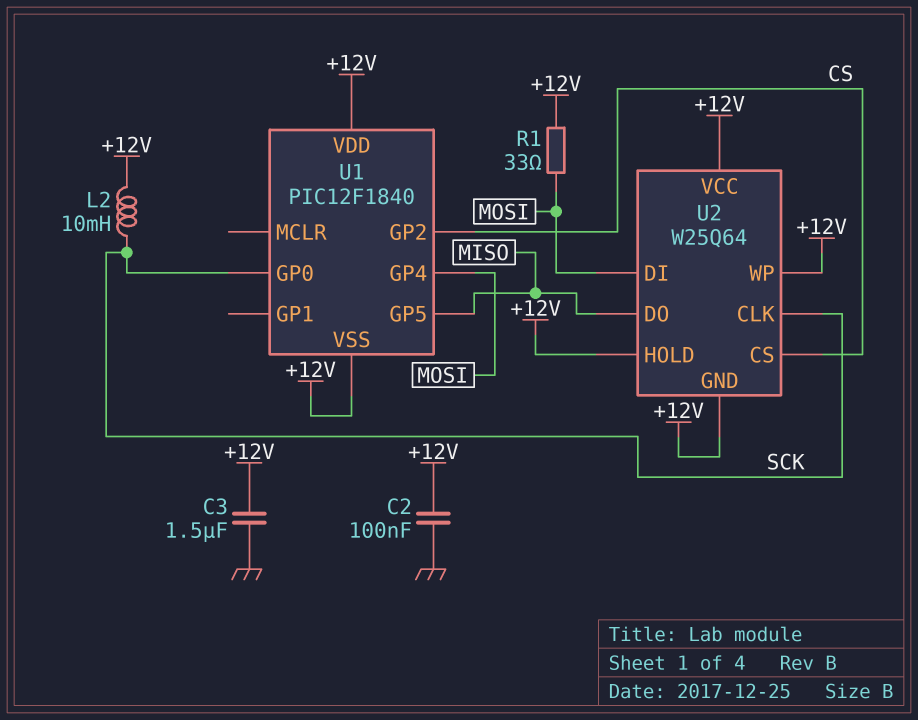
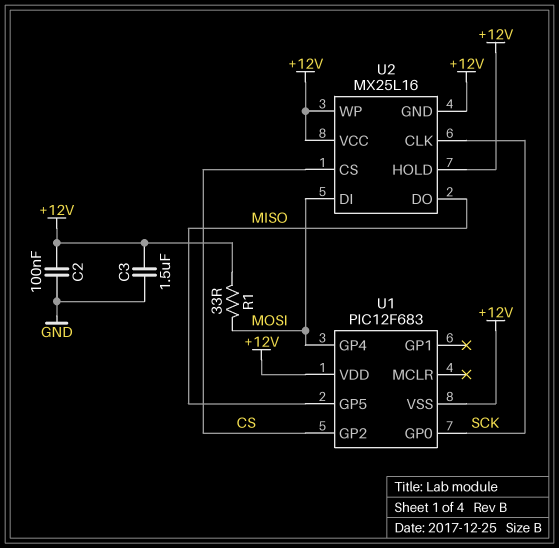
L2: 10mH (+12V, SCK) -> none
U1: PIC12F1840 -> PIC12F683
U2: W25Q64 -> MX25L16

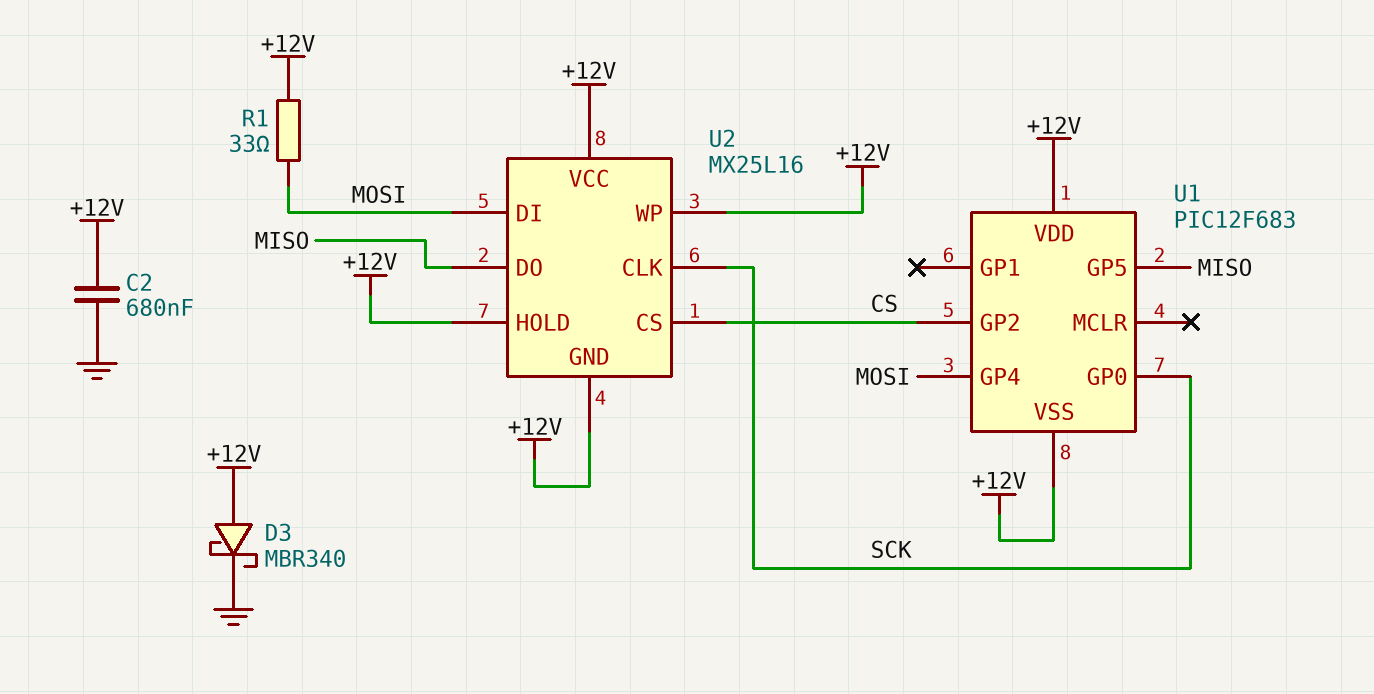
C2: 100nF (+12V, GND) -> 680nF (+12V, GND)
C3: 1.5uF (+12V, GND) -> none
D3: none -> schottky MBR340 (A +12V, K GND)

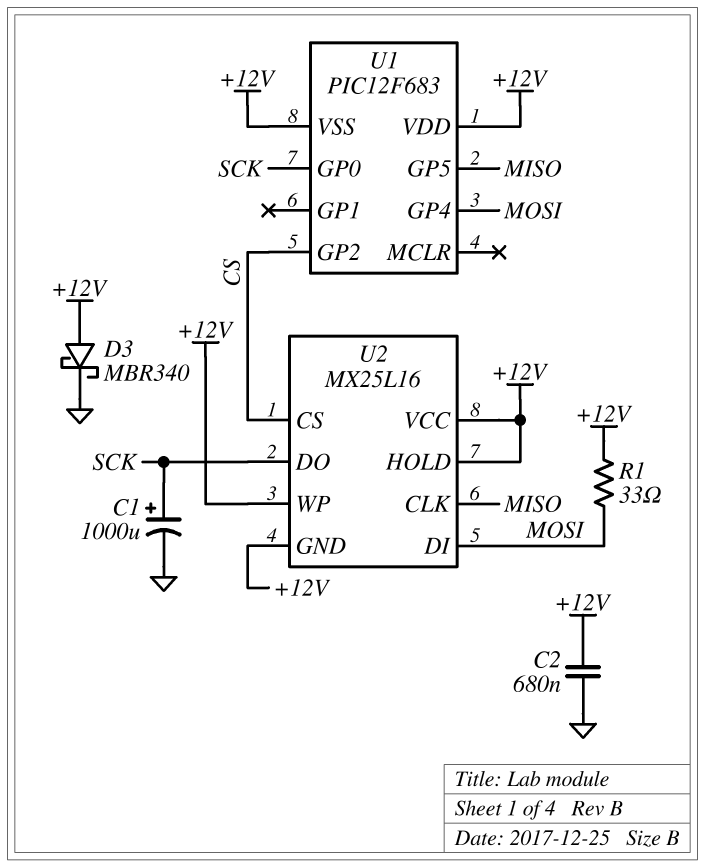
C1: none -> 1000uF (plus SCK, minus GND)
U2 pin CLK: SCK -> MISO
U2 pin DO: MISO -> SCK

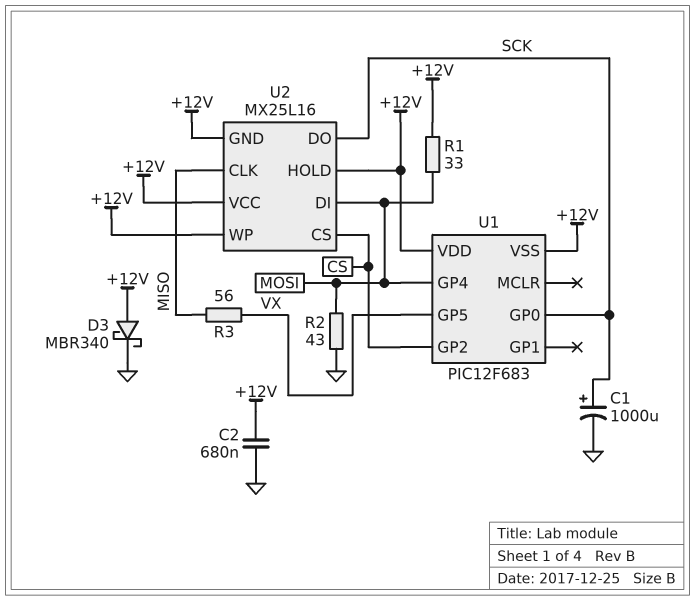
R2: none -> 43 (GND, MOSI)
R3: none -> 56 (MISO, VX)
U1 pin GP5: MISO -> VX

